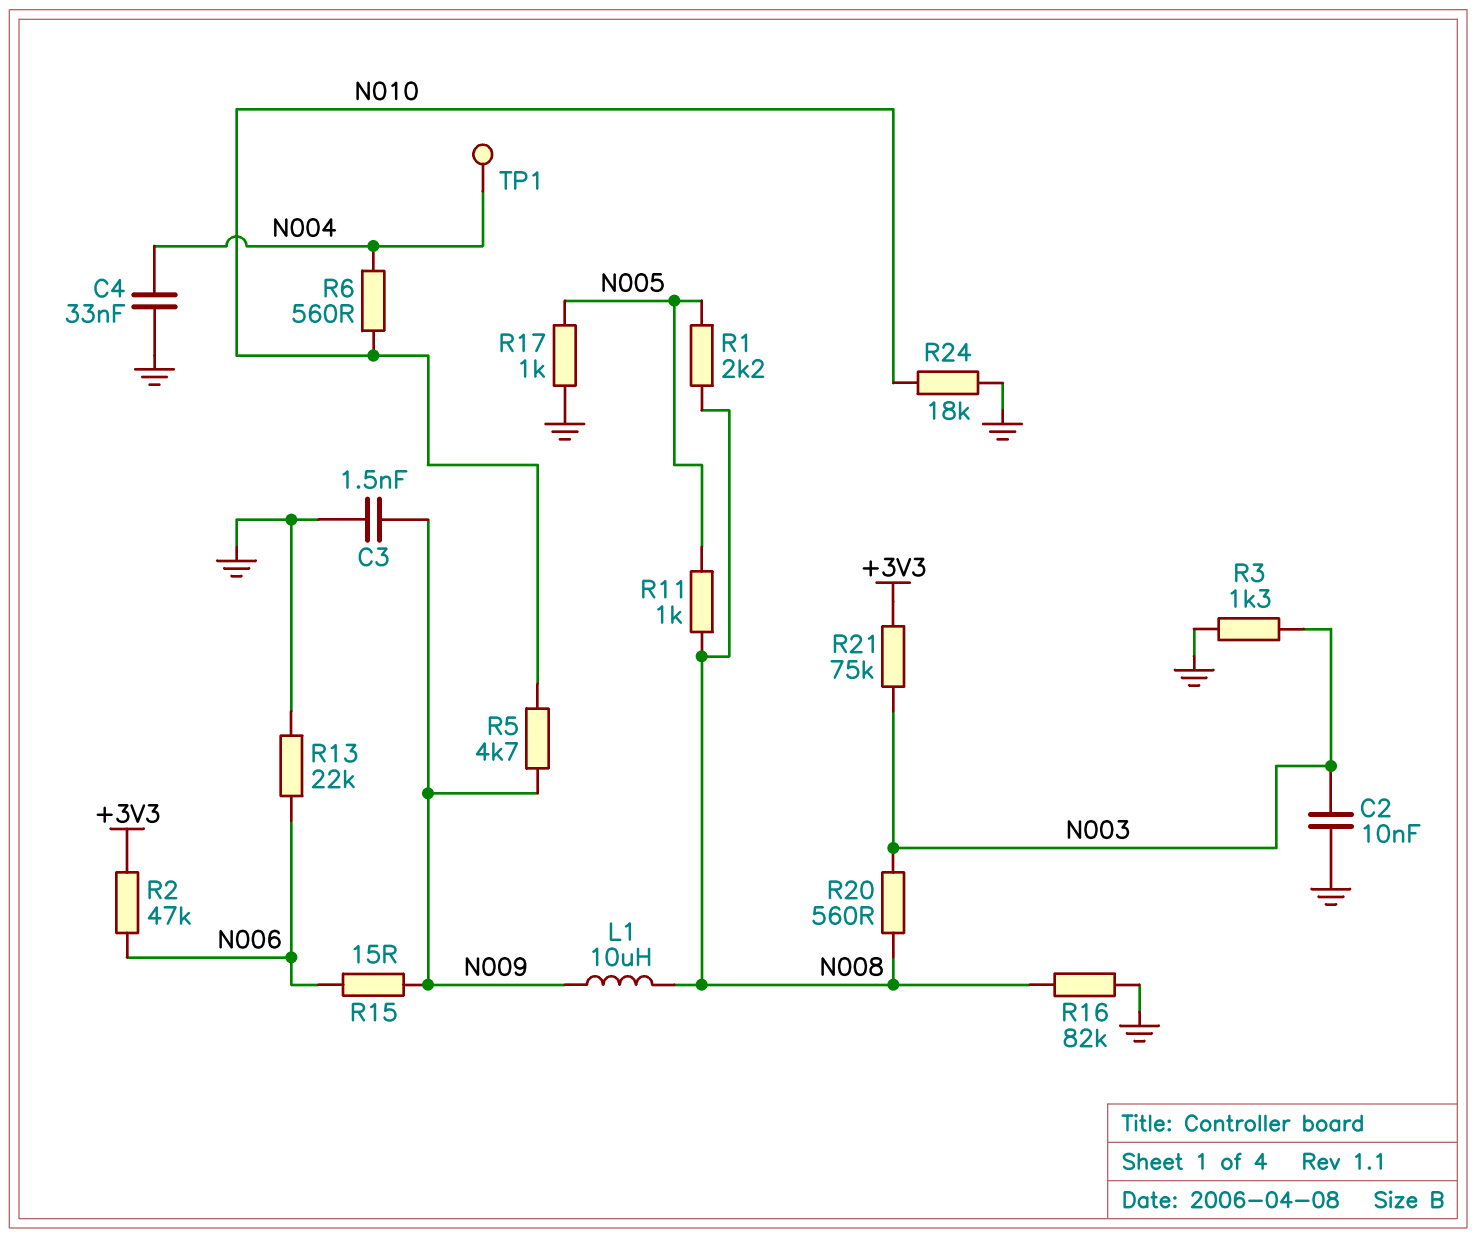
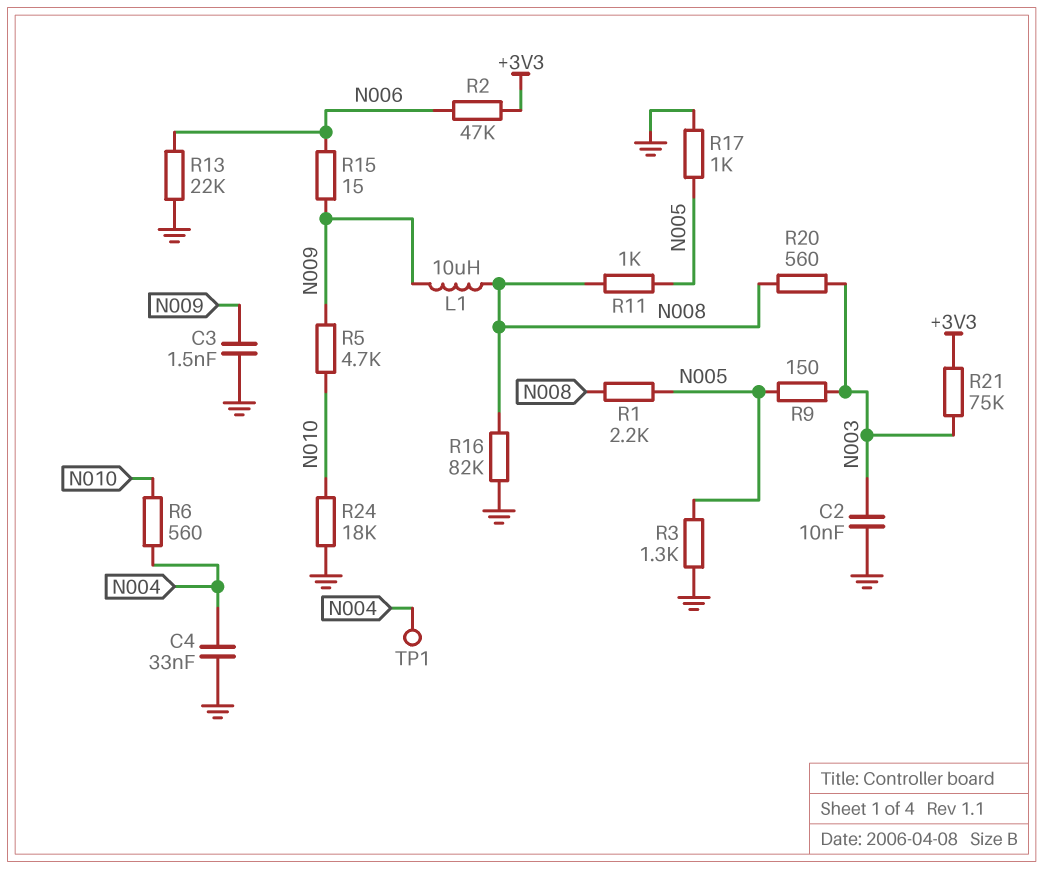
R3: 1.3k (GND, N003) -> 1.3k (GND, N005)
R9: none -> 150 (N003, N005)

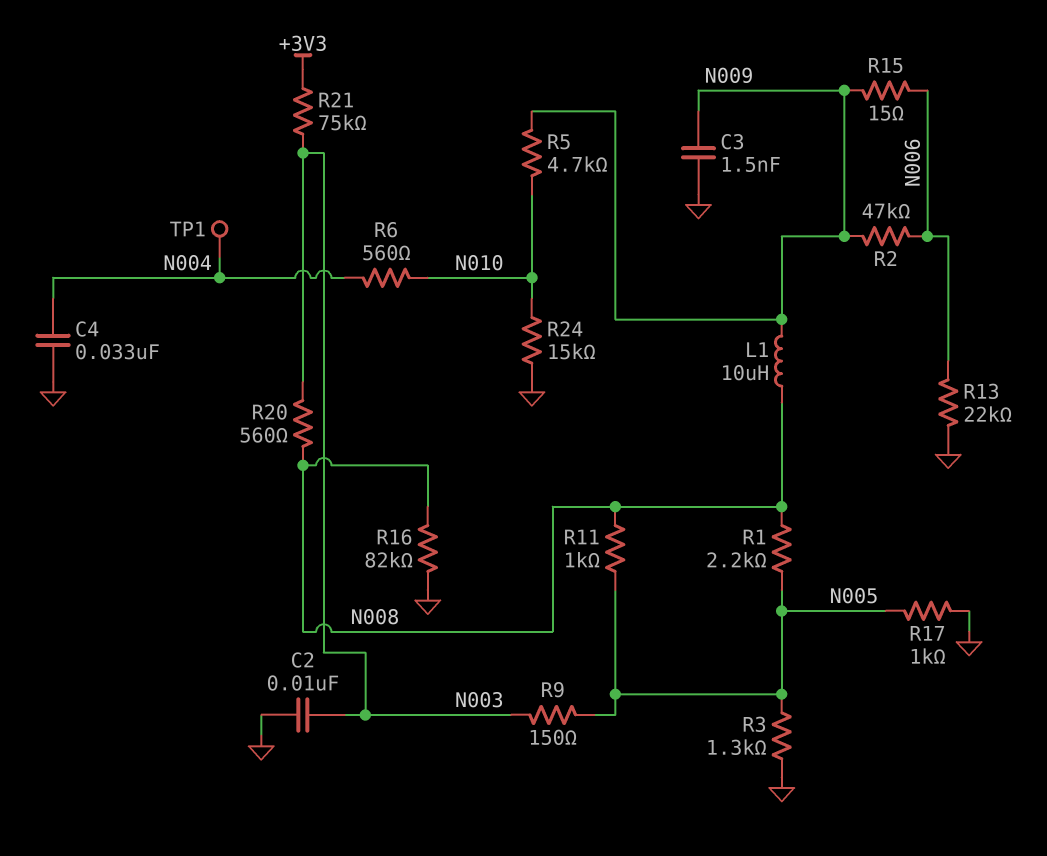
R2: 47k (+3V3, N006) -> 47k (N006, N009)
R24: 18k (GND, N010) -> 15k (GND, N010)

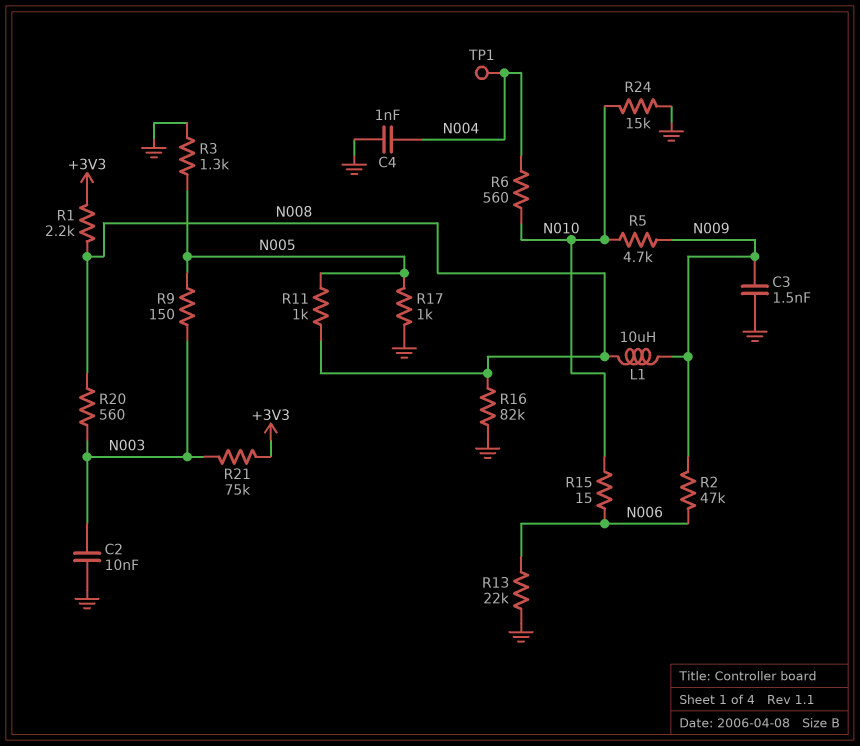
C4: 33nF (GND, N004) -> 1nF (GND, N004)
R1: 2.2k (N005, N008) -> 2.2k (+3V3, N008)
R15: 15 (N006, N009) -> 15 (N006, N010)

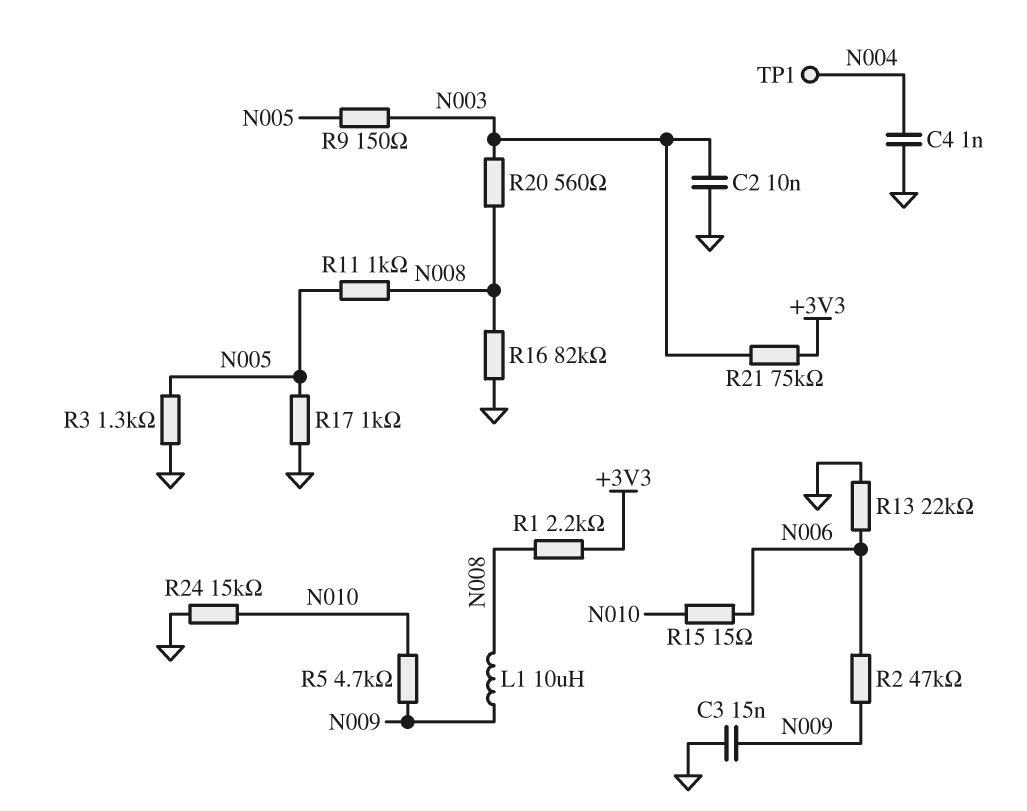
C3: 1.5nF (GND, N009) -> 15nF (GND, N009)
R6: 560 (N004, N010) -> none

